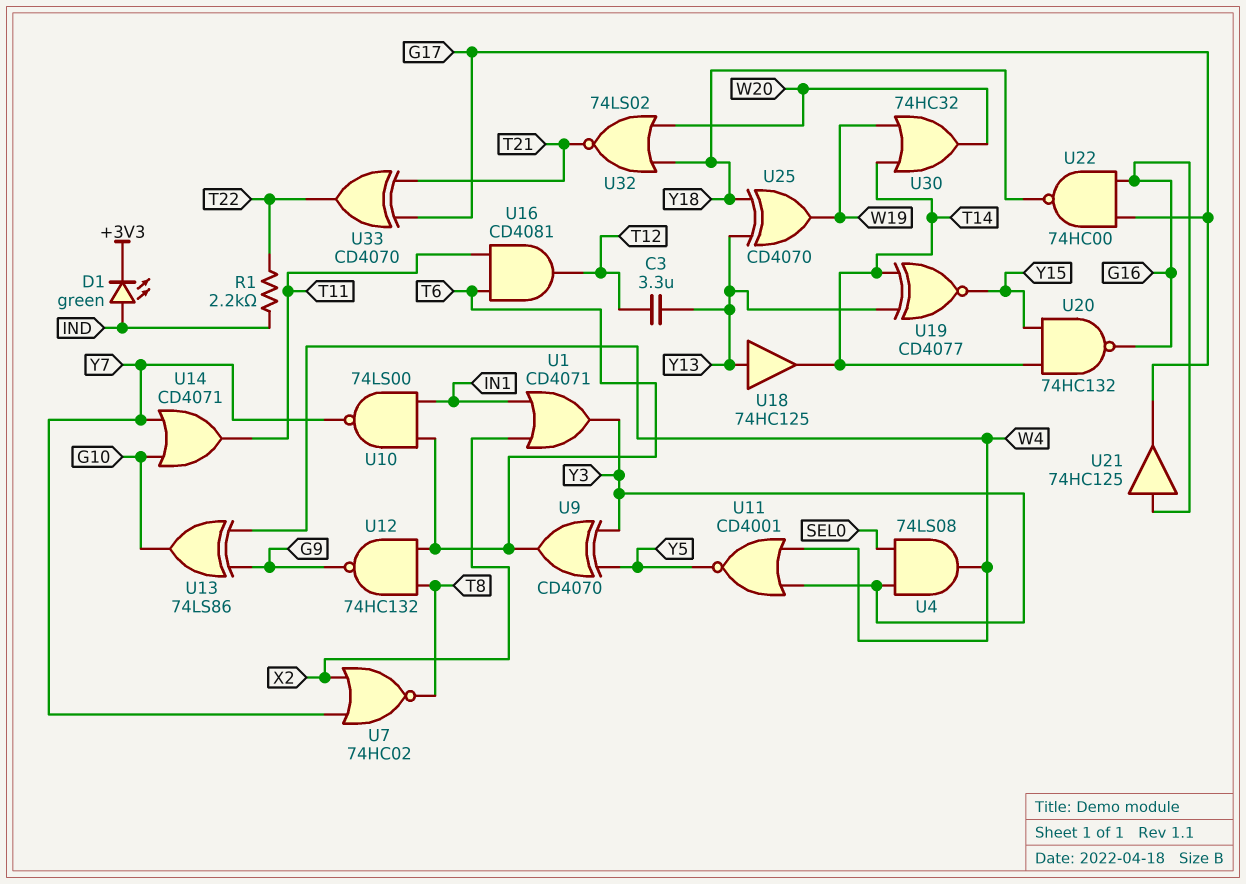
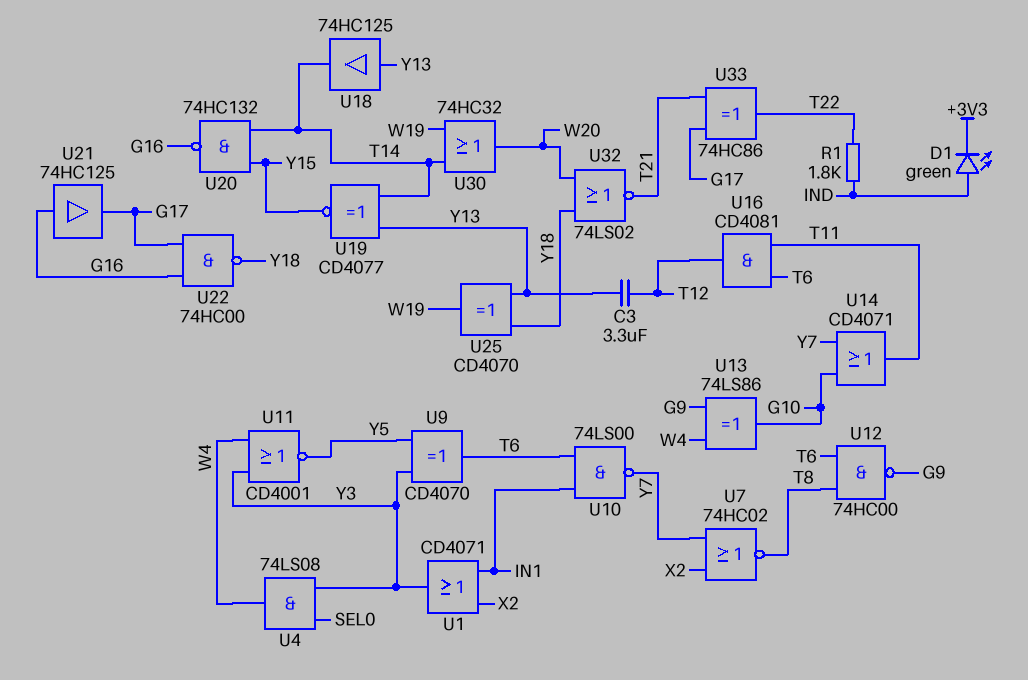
R1: 2.2k (IND, T22) -> 1.8k (IND, T22)
U12: NAND 74HC132 (in T6, in T8, out G9) -> NAND 74HC00 (in T6, in T8, out G9)
U33: XOR CD4070 (in G17, in T21, out T22) -> XOR 74HC86 (in G17, in T21, out T22)

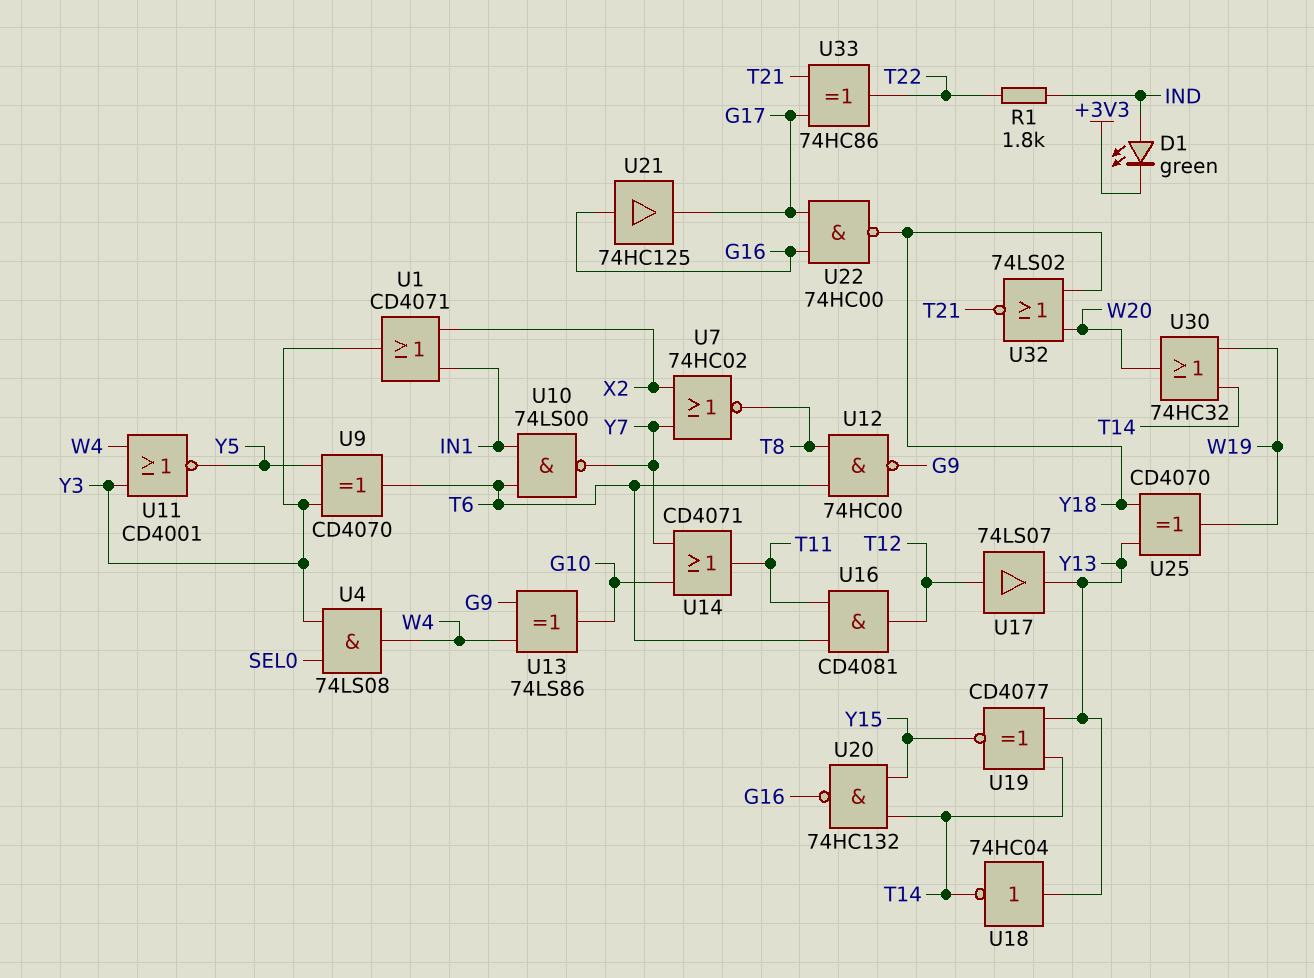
C3: 3.3uF (T12, Y13) -> none
U17: none -> buffer 74LS07 (in T12, out Y13)
U18: buffer 74HC125 (in Y13, out T14) -> NOT 74HC04 (in Y13, out T14)

